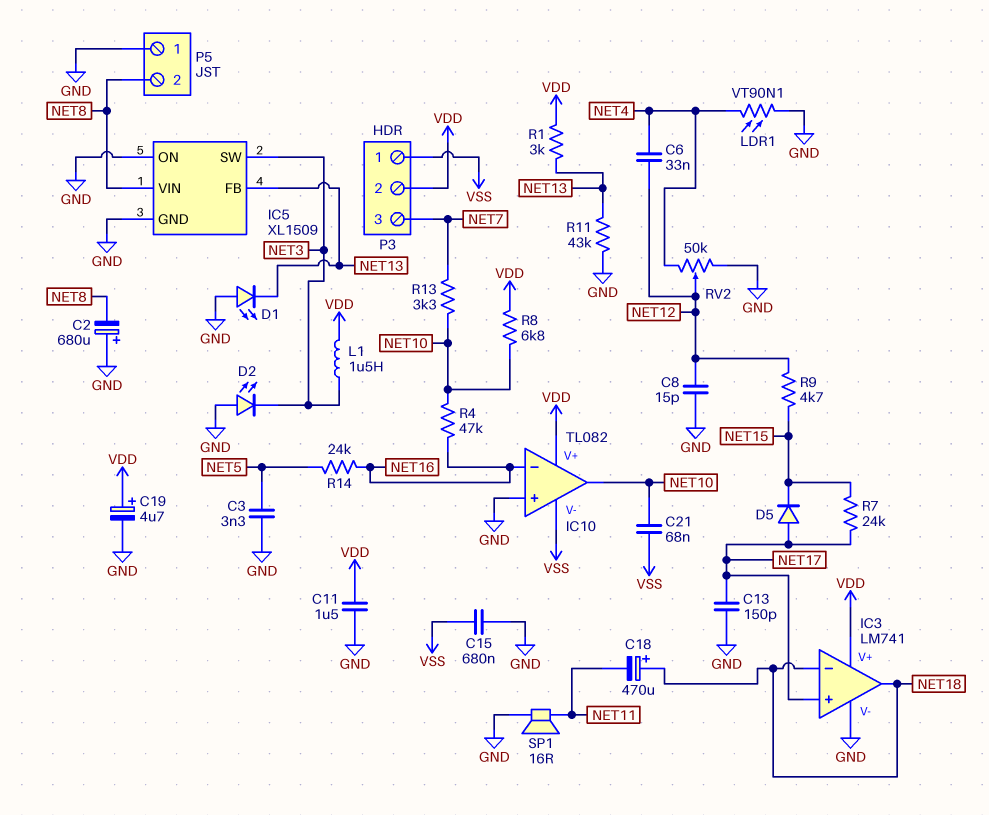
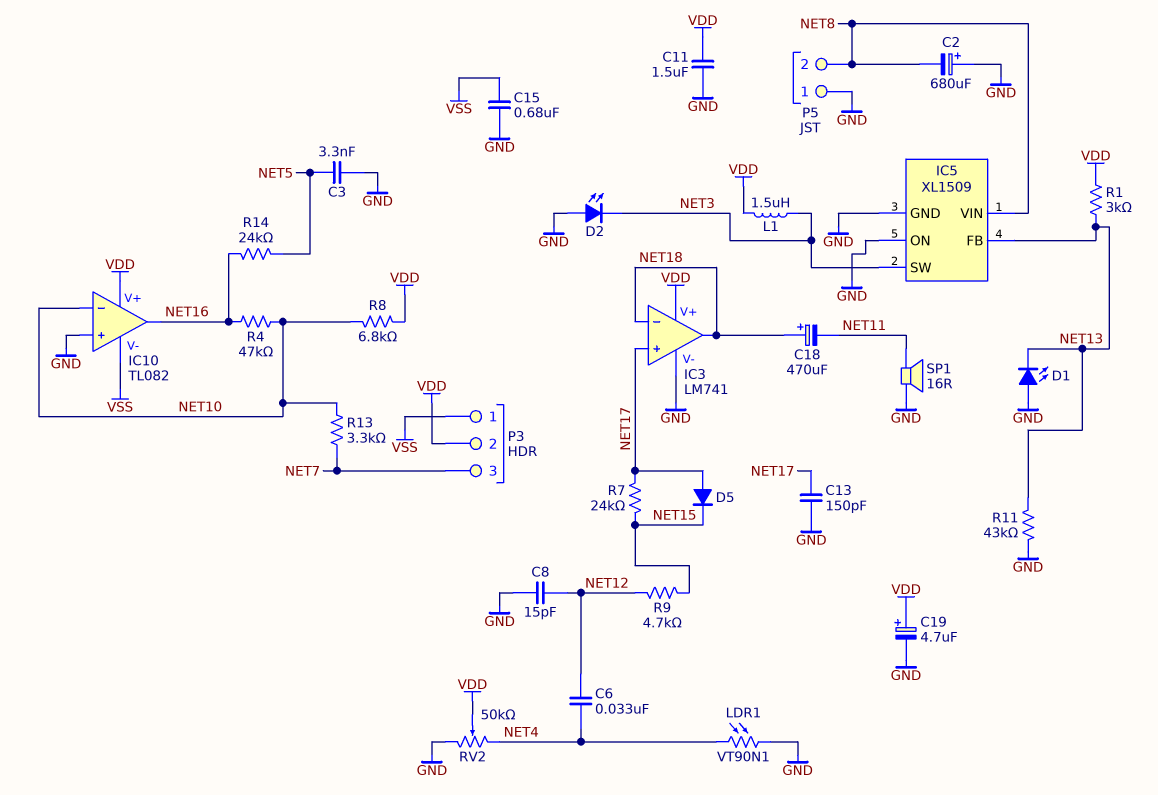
C21: 68nF (NET10, VSS) -> none
IC10 pin in-: NET16 -> NET10
IC10 pin out: NET10 -> NET16
RV2: 50k (GND, NET4, wiper NET12) -> 50k (GND, NET4, wiper VDD)

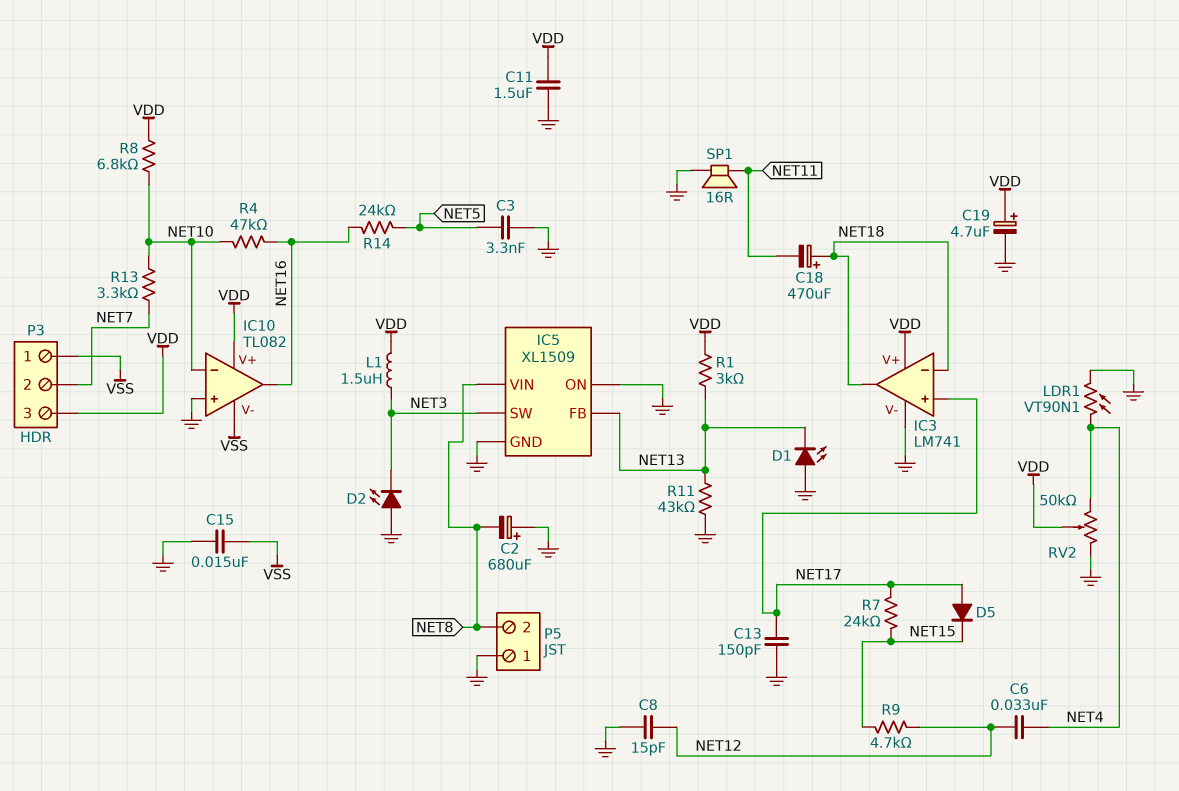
C15: 680nF (GND, VSS) -> 15nF (GND, VSS)
P3 pin 2: VDD -> NET7
P3 pin 3: NET7 -> VDD

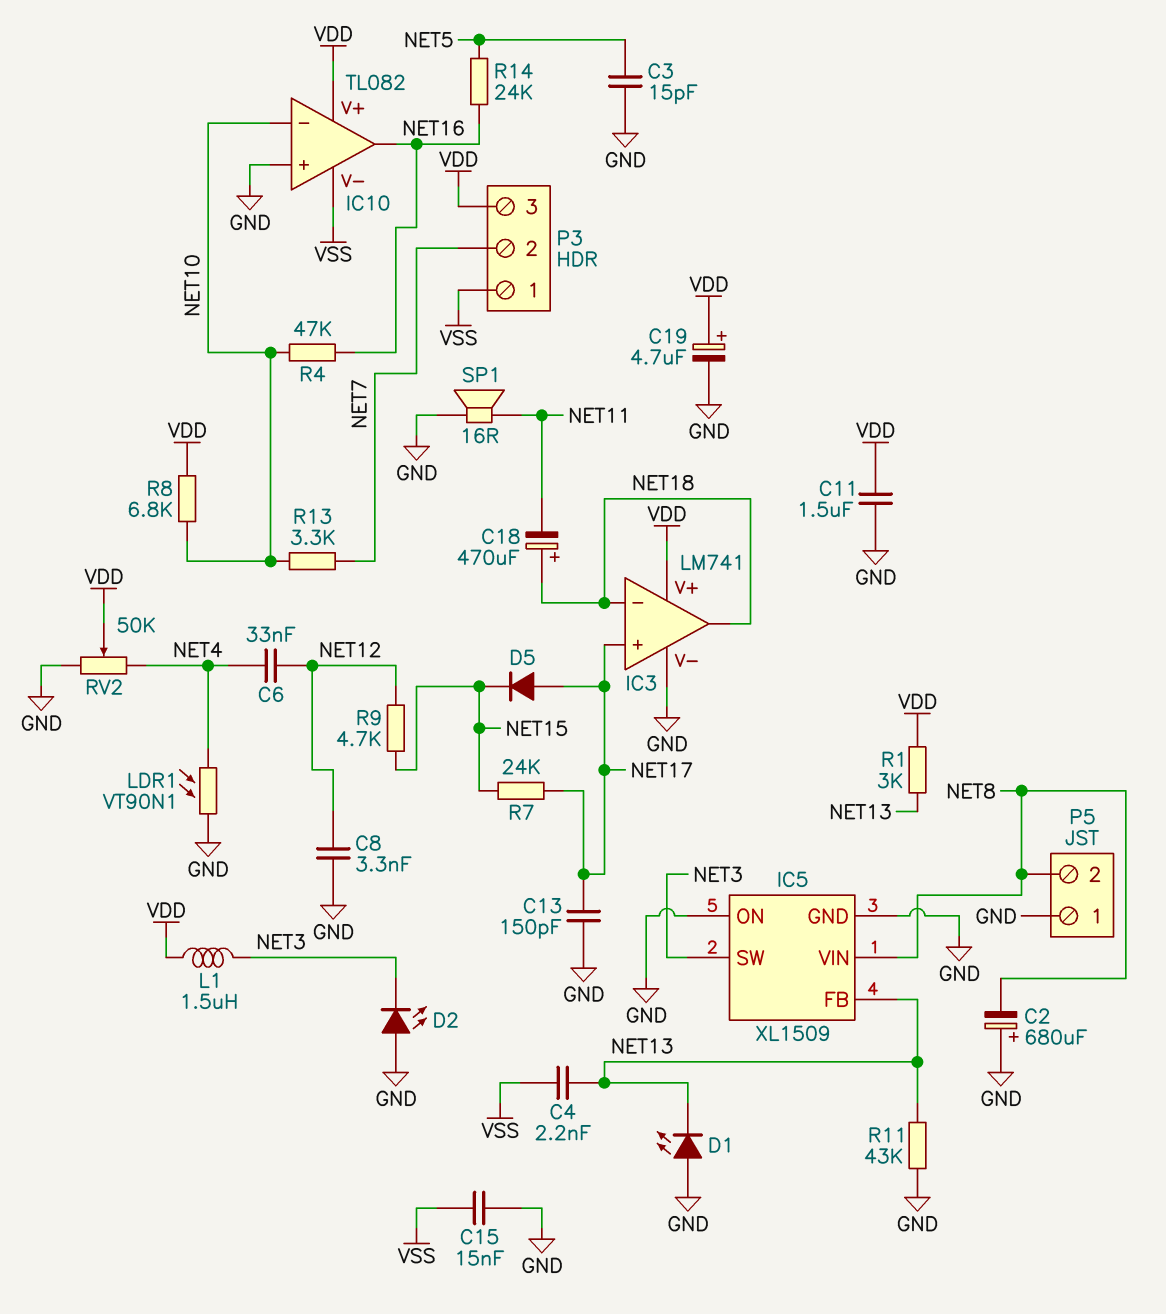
C3: 3.3nF (GND, NET5) -> 15pF (GND, NET5)
C4: none -> 2.2nF (NET13, VSS)
C8: 15pF (GND, NET12) -> 3.3nF (GND, NET12)

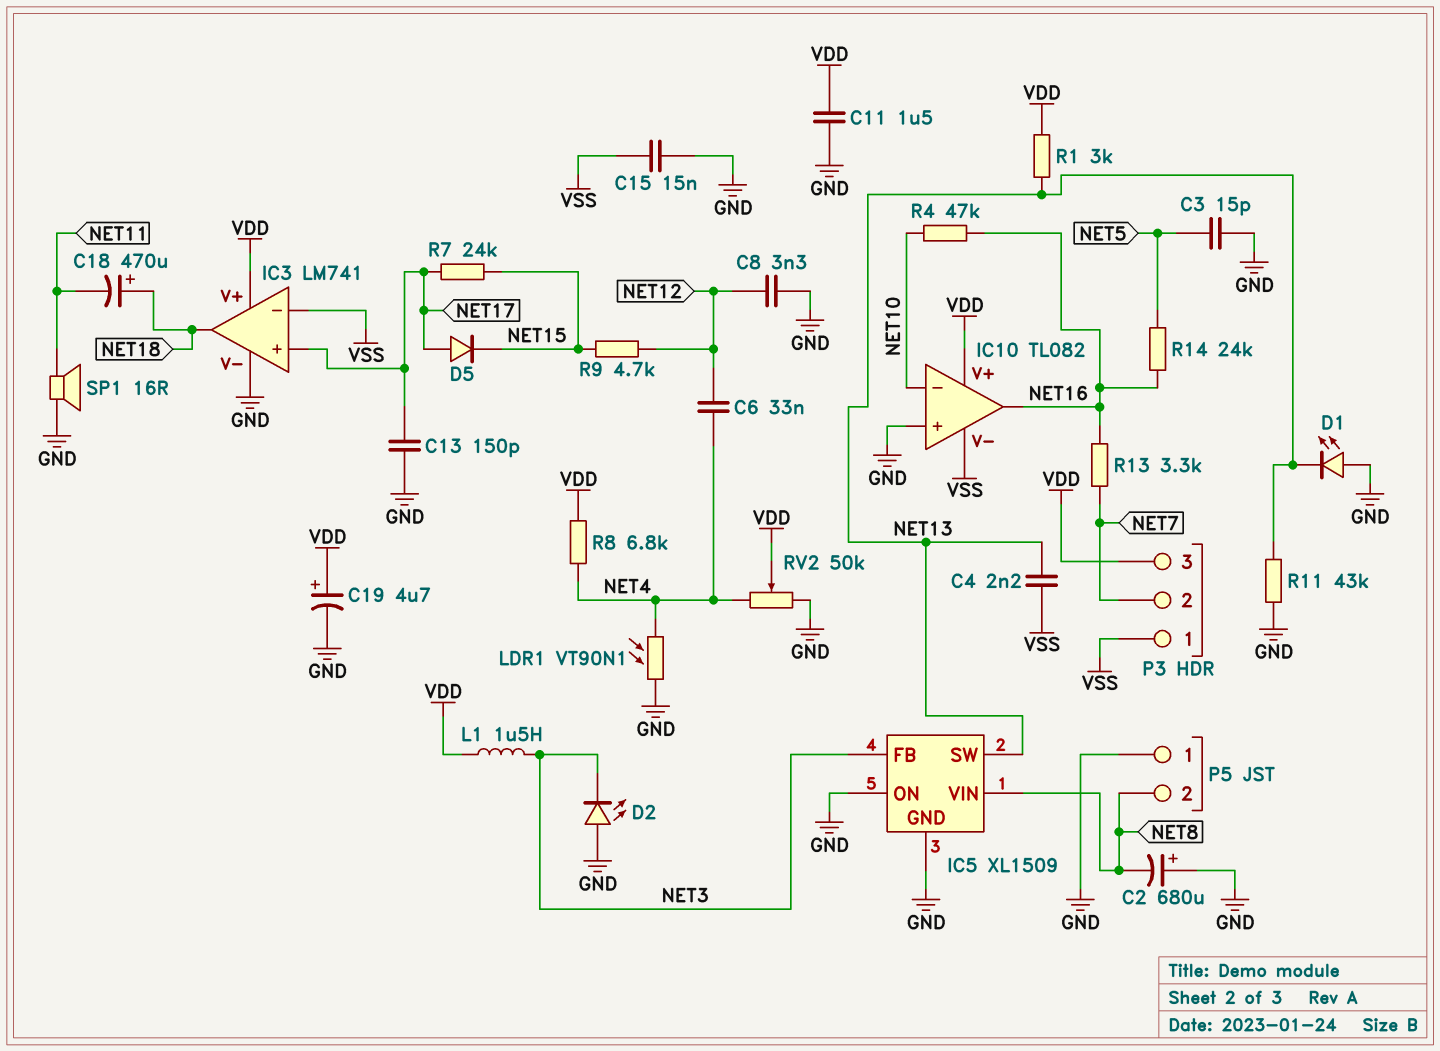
IC3 pin in-: NET18 -> VSS
IC5 pin FB: NET13 -> NET3
IC5 pin SW: NET3 -> NET13
R8: 6.8k (NET10, VDD) -> 6.8k (NET4, VDD)
R13: 3.3k (NET7, NET10) -> 3.3k (NET7, NET16)

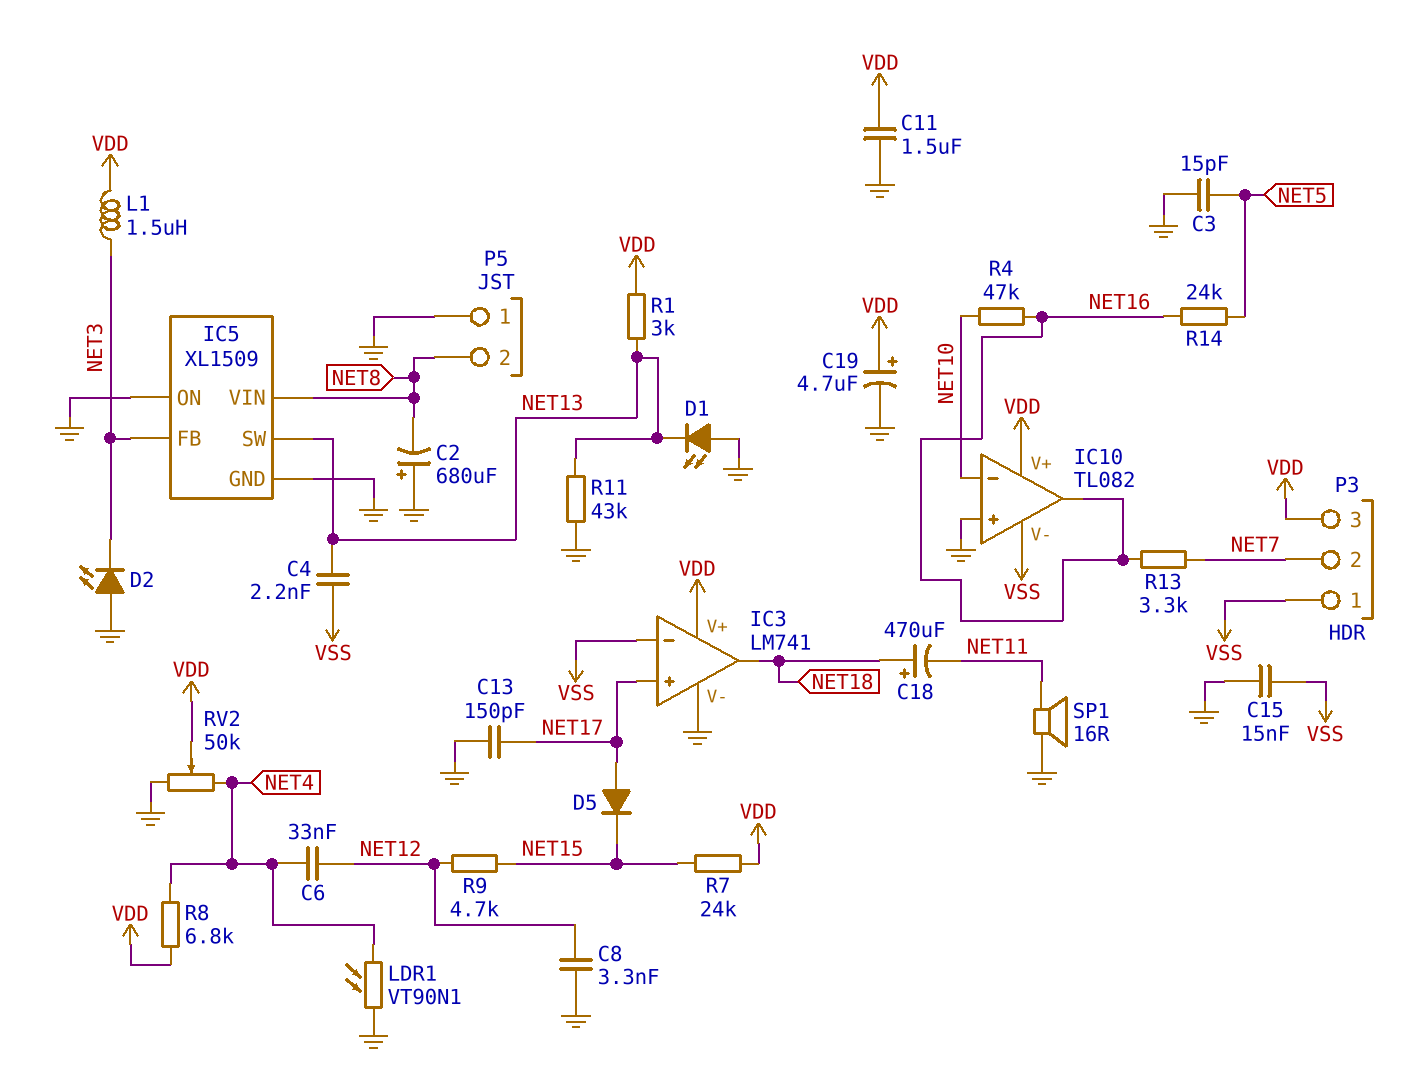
R7: 24k (NET15, NET17) -> 24k (NET15, VDD)

